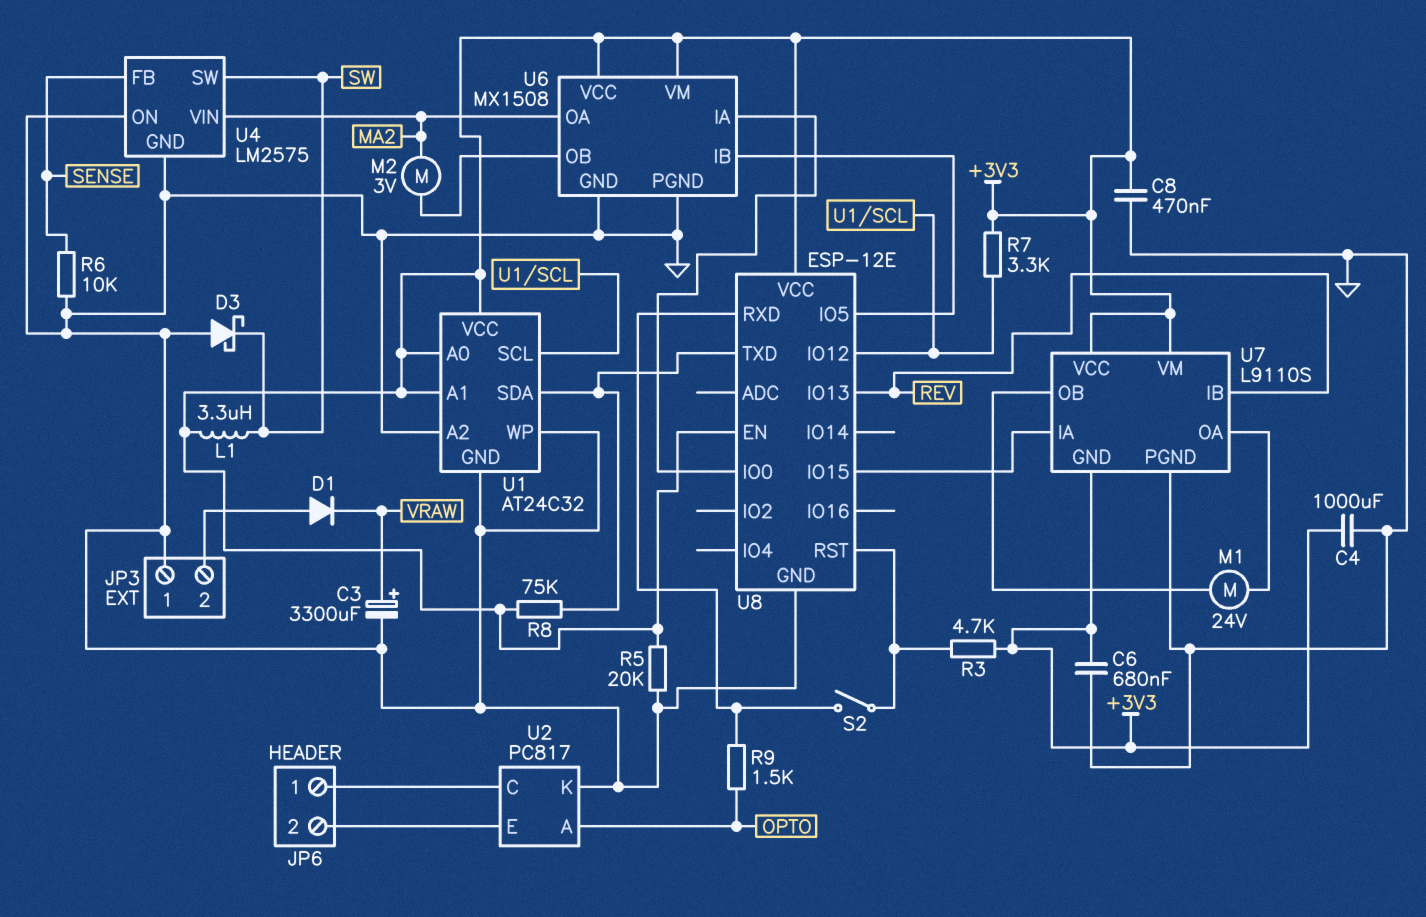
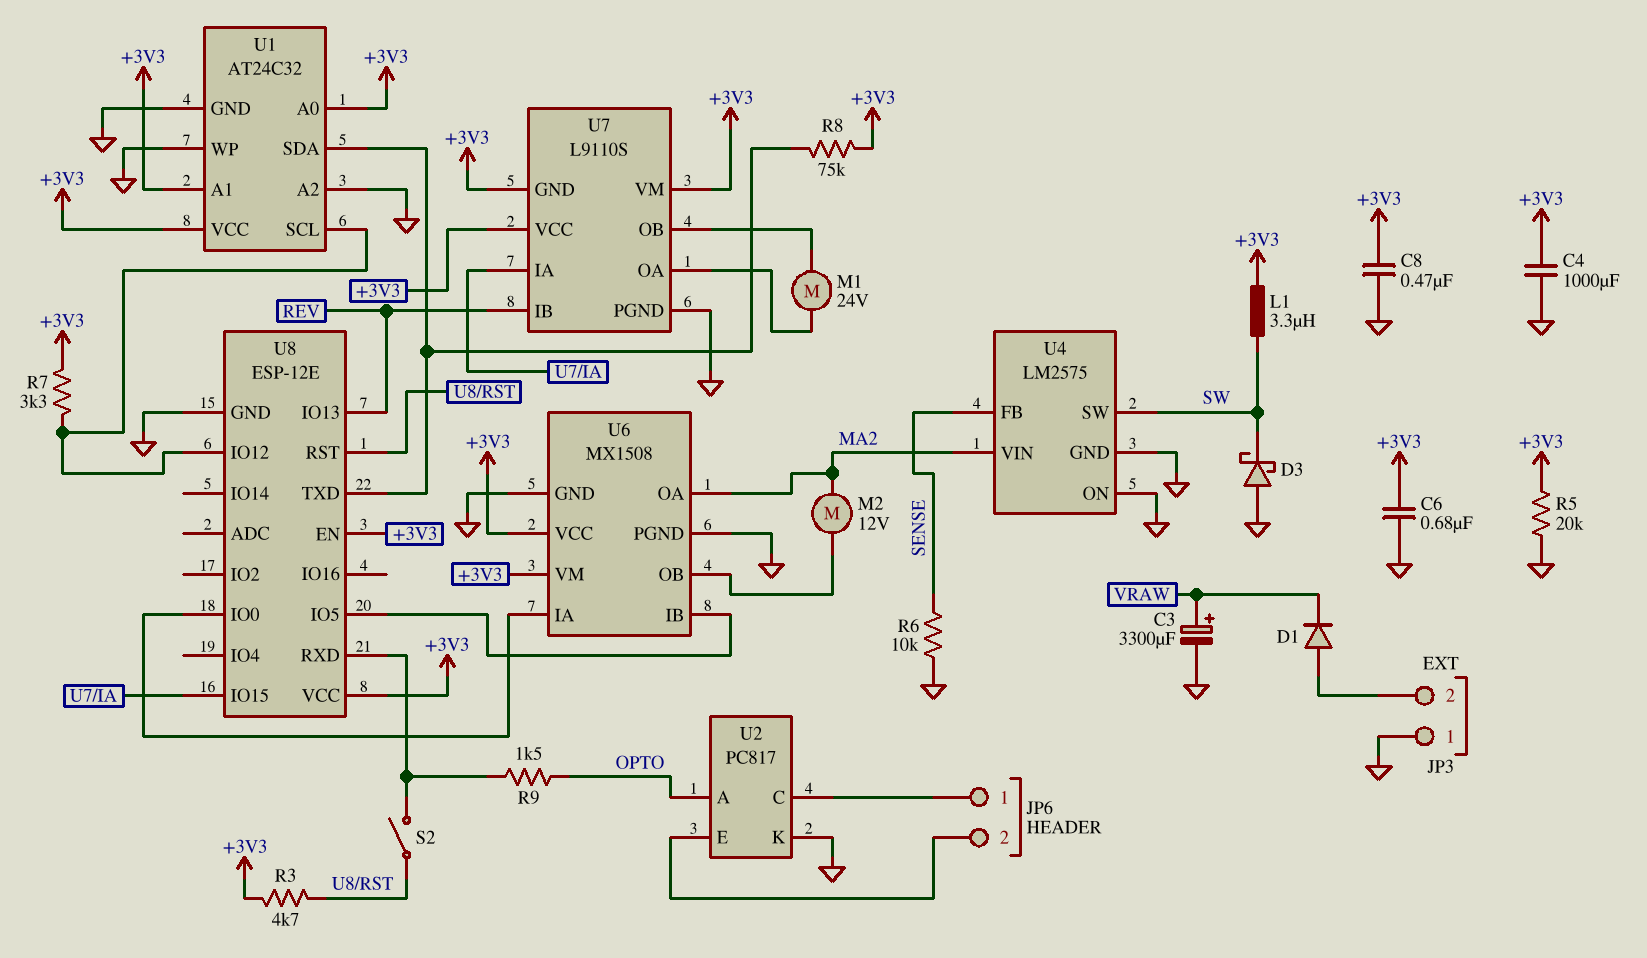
M2: motor 3V (MA2, U6/OB) -> motor 12V (MA2, U6/OB)

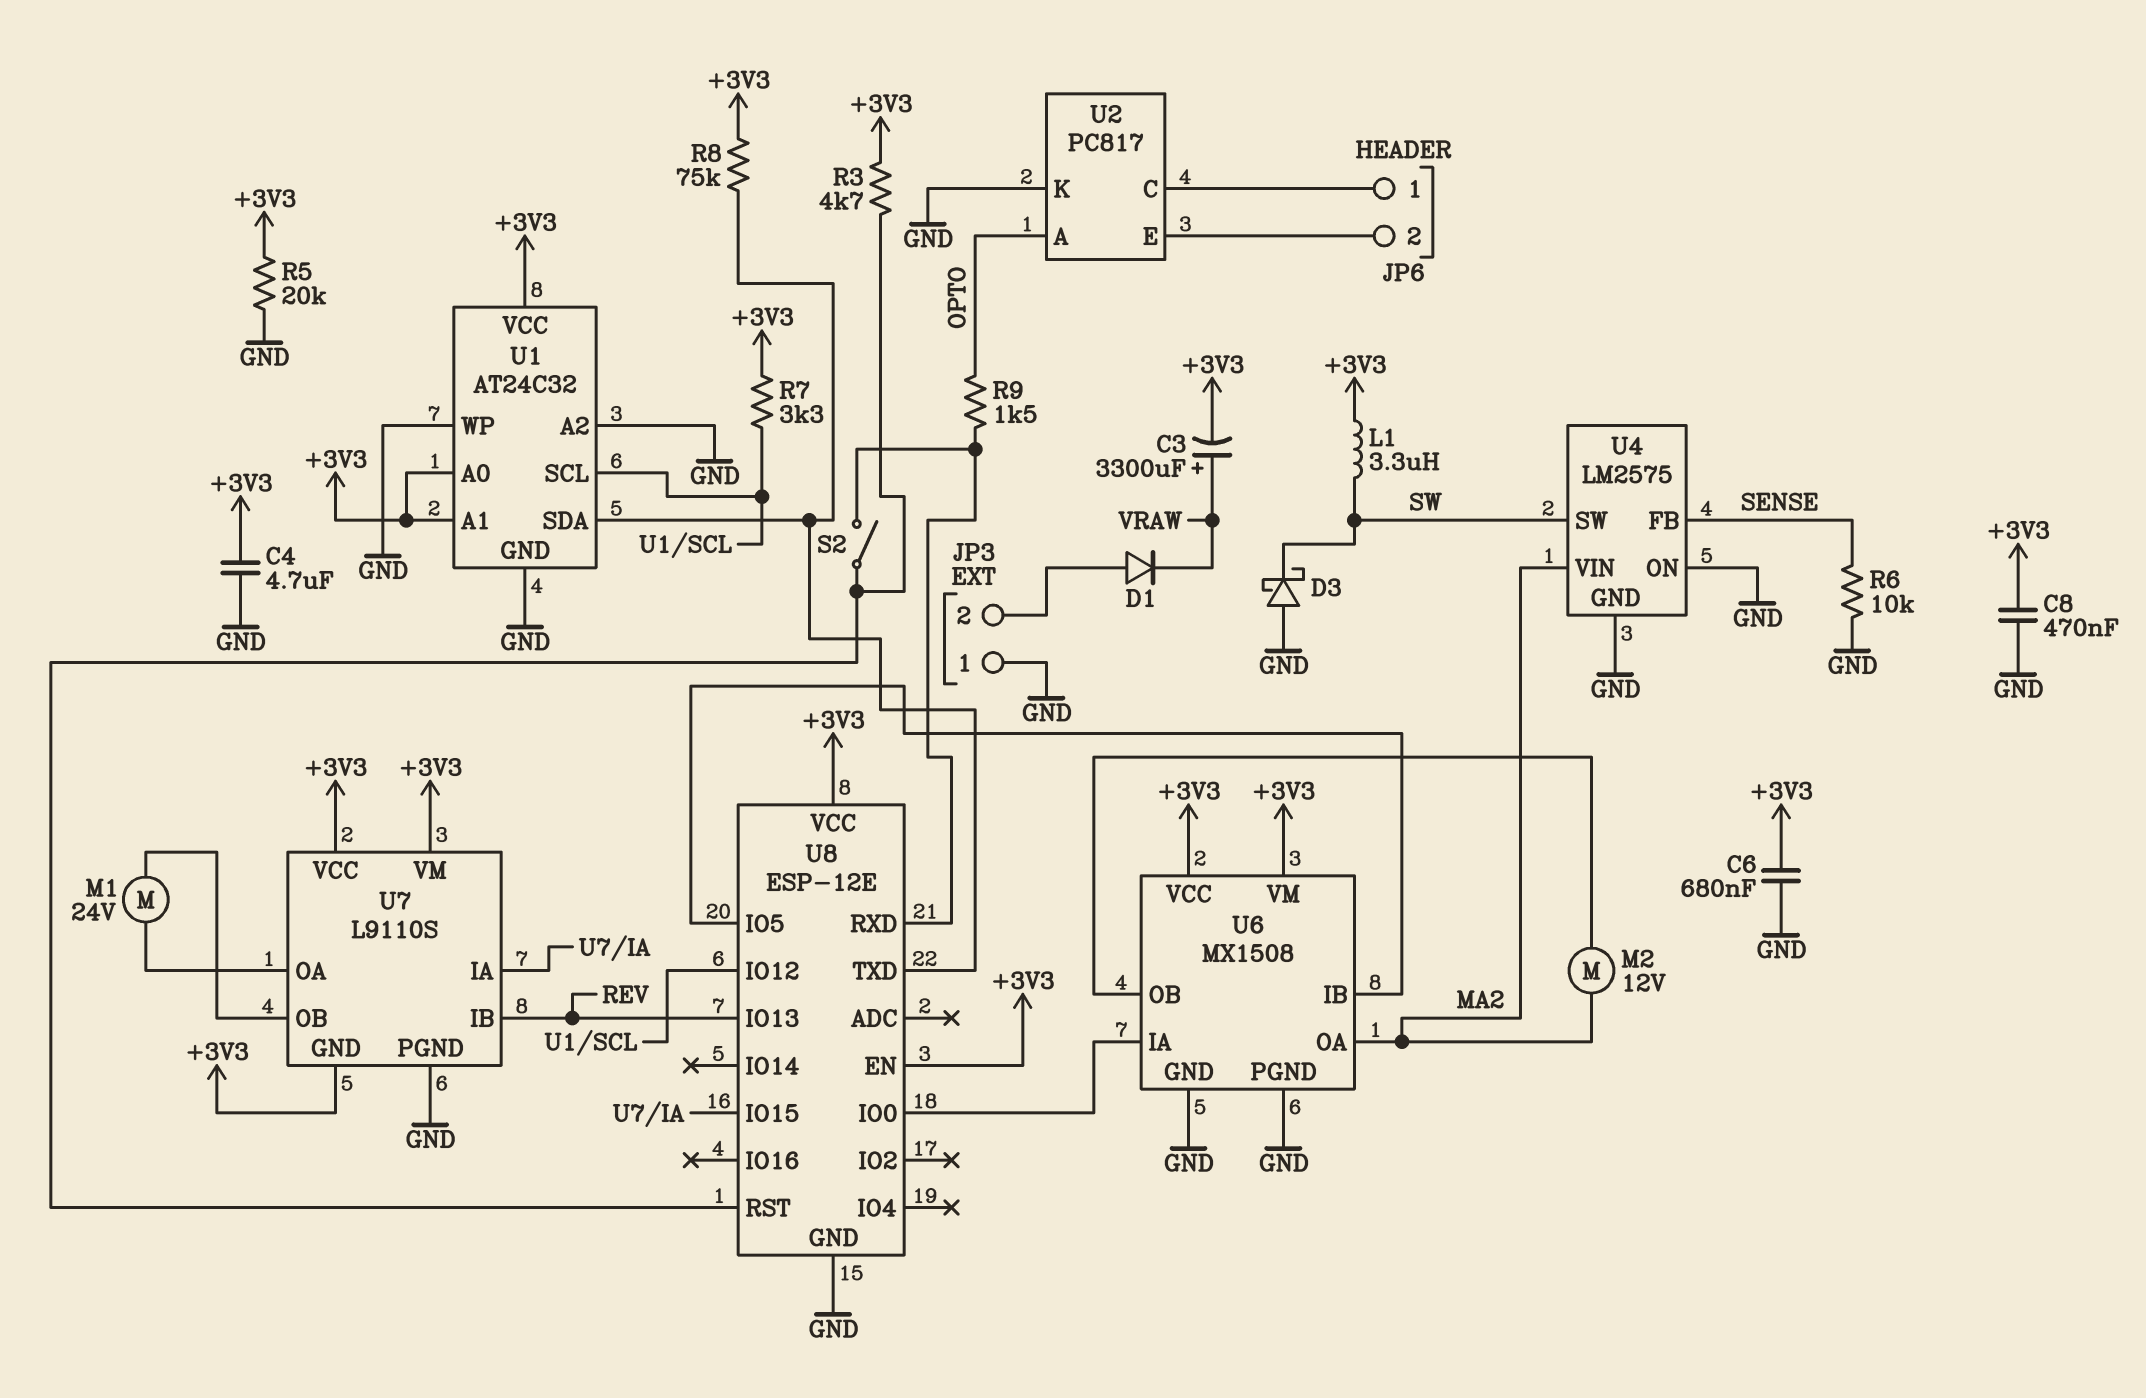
C3: 3300uF (plus VRAW, minus GND) -> 3300uF (plus VRAW, minus +3V3)
C4: 1000uF (+3V3, GND) -> 4.7uF (+3V3, GND)

